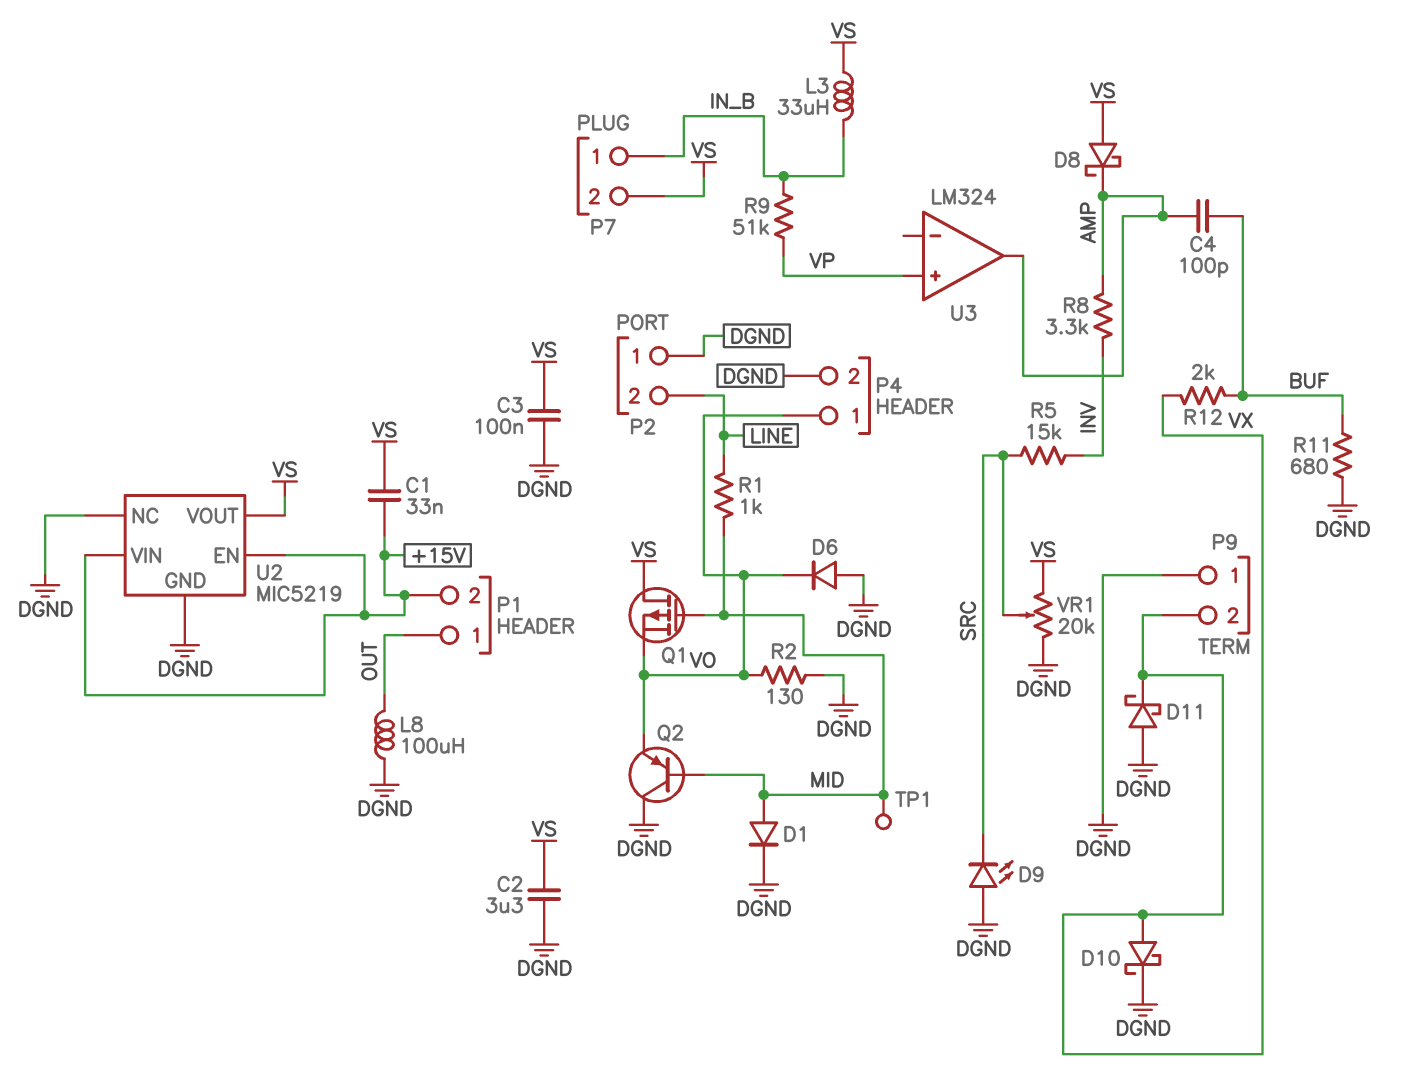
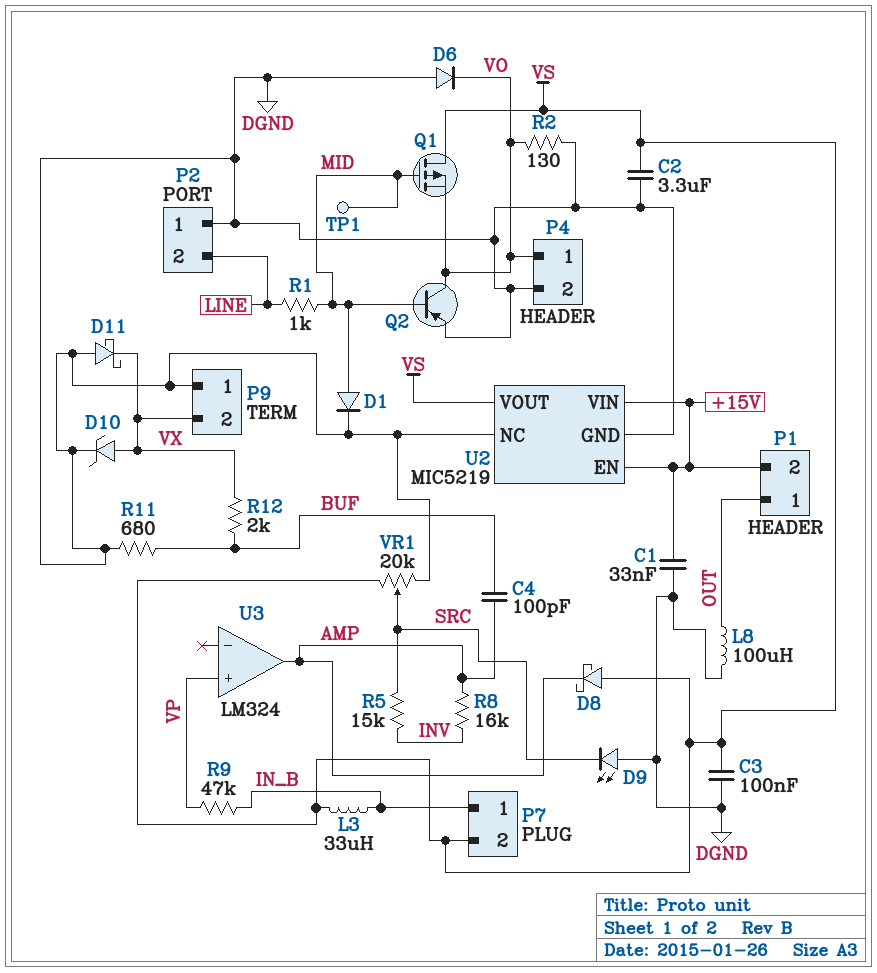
C1: 33nF (+15V, VS) -> 33nF (+15V, DGND)
D10: schottky (A VX, K DGND) -> zener (A VX, K DGND)
Q2: PNP (B MID, C DGND, E VO) -> PNP (B MID, C VO, E DGND)
R8: 3.3k (AMP, INV) -> 16k (AMP, INV)
R9: 51k (IN_B, VP) -> 47k (IN_B, VP)

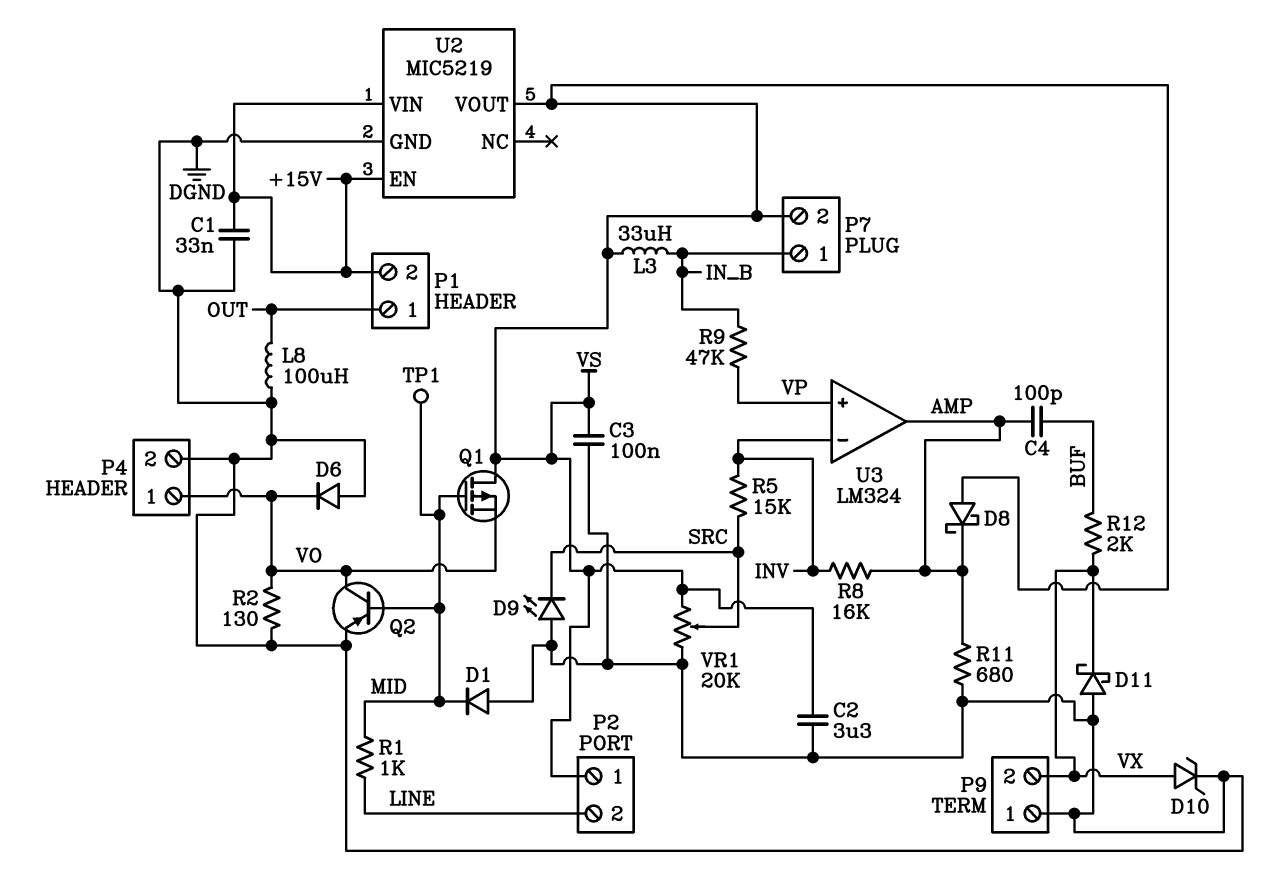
D1: diode (A MID, K DGND) -> diode (A DGND, K MID)
P2 pin 1: DGND -> VS
R11: 680 (BUF, DGND) -> 680 (AMP, DGND)
U2 pin NC: DGND -> none
U3 pin in-: none -> INV

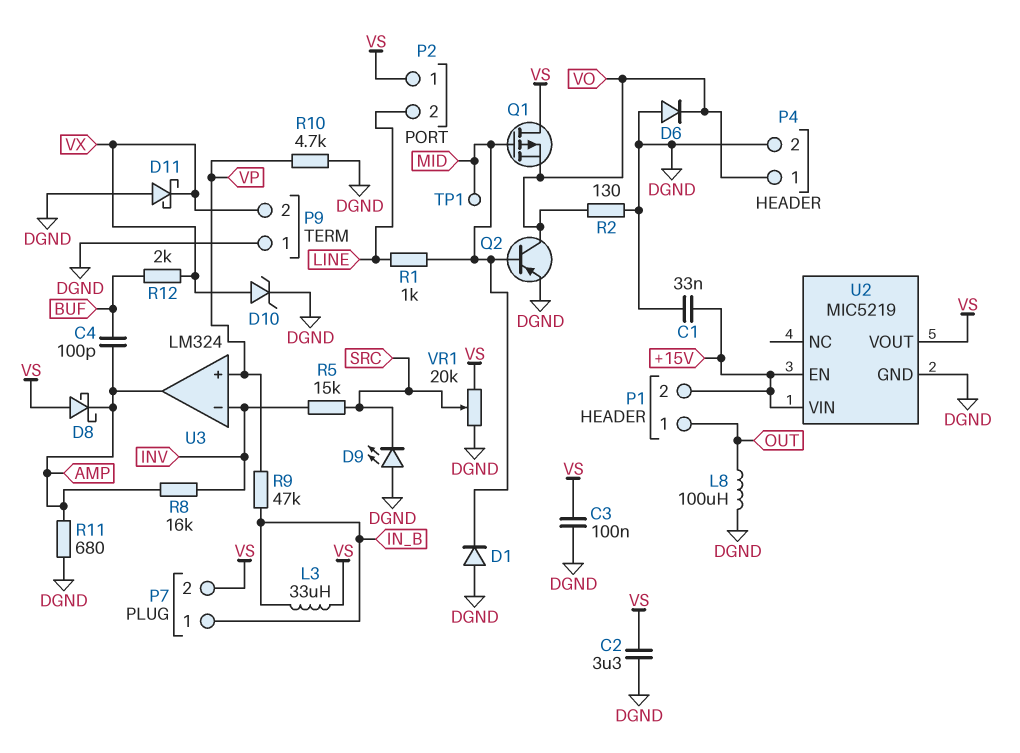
R10: none -> 4.7k (DGND, VP)

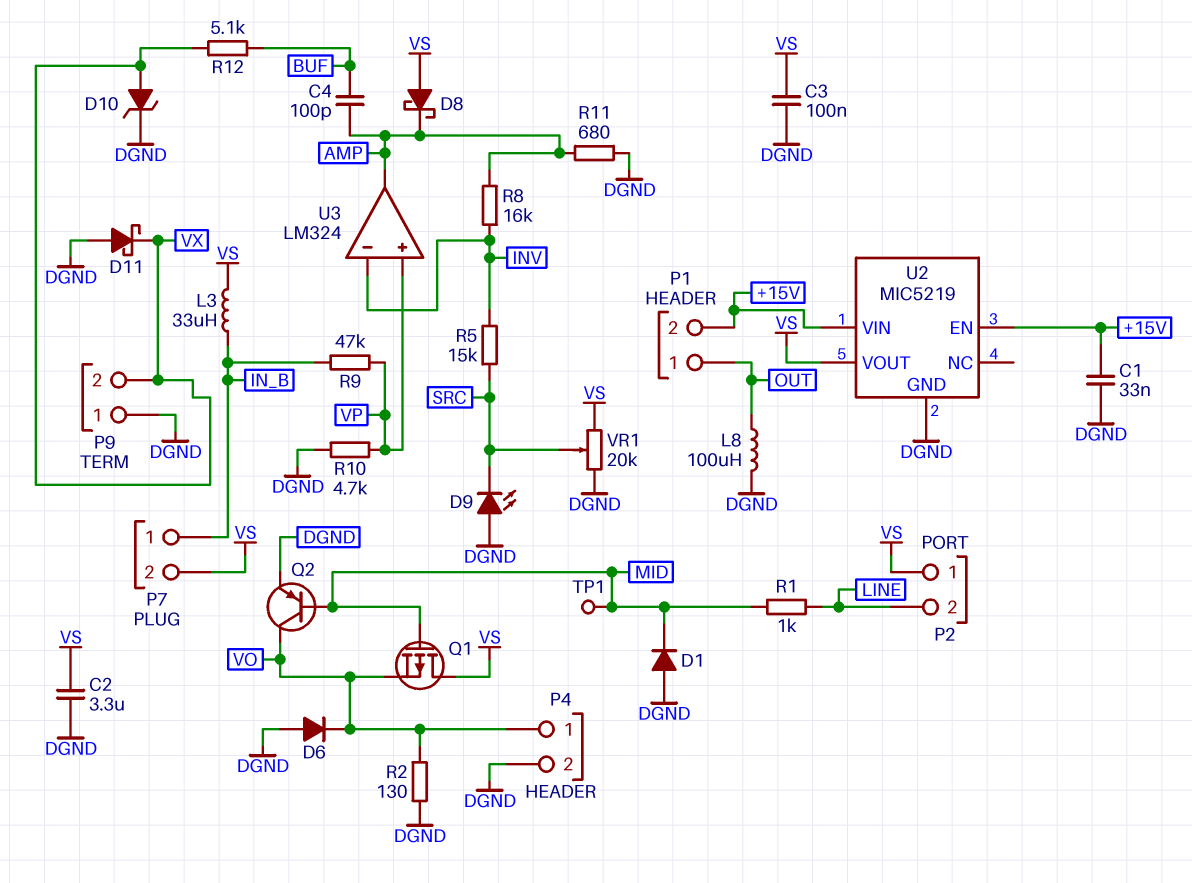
R12: 2k (BUF, VX) -> 5.1k (BUF, VX)

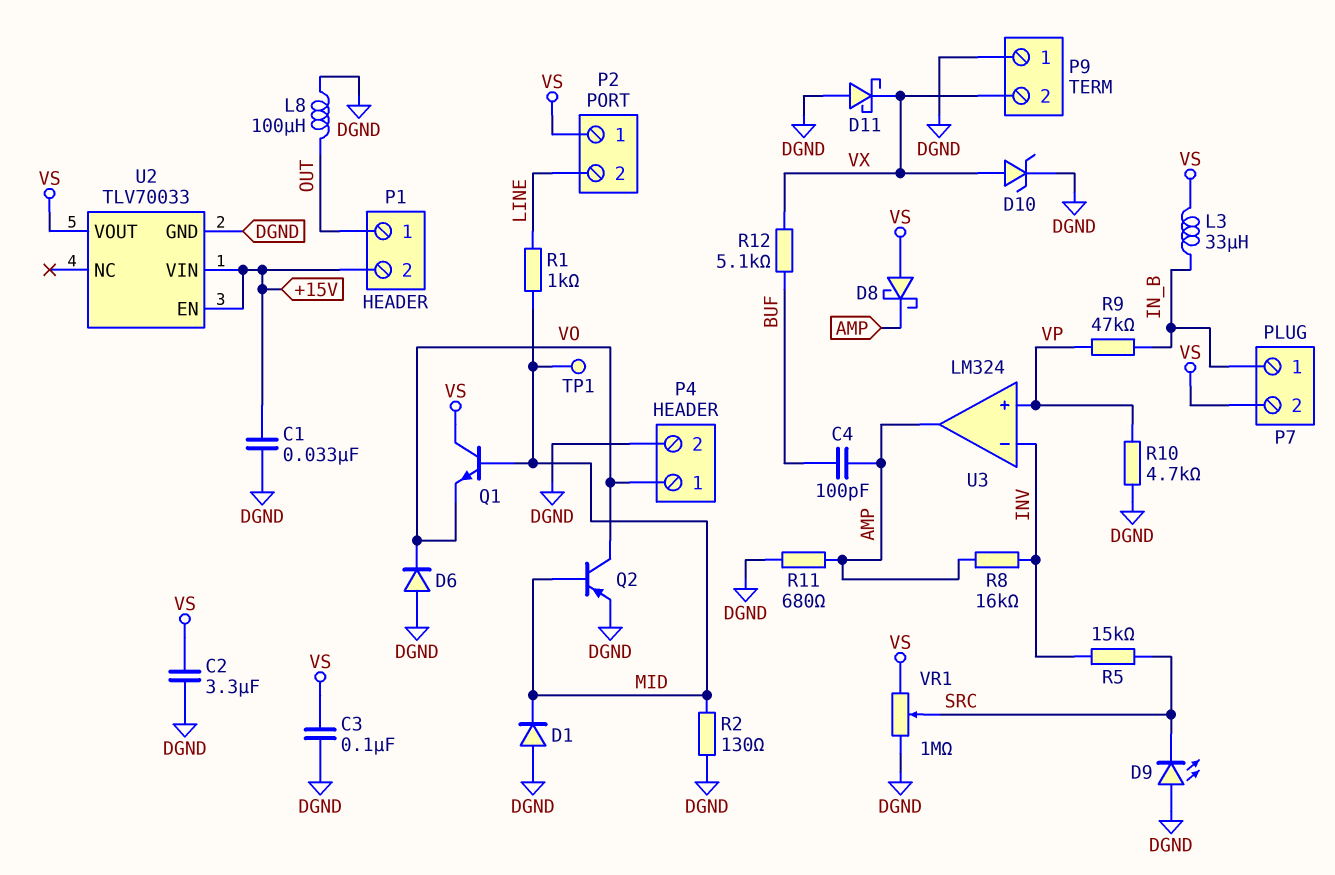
Q1: PMOS (G MID, D VS, S VO) -> NPN (B MID, C VS, E VO)
R2: 130 (DGND, VO) -> 130 (DGND, MID)
U2: MIC5219 -> TLV70033
VR1: 20k (DGND, VS, wiper SRC) -> 1M (DGND, VS, wiper SRC)

